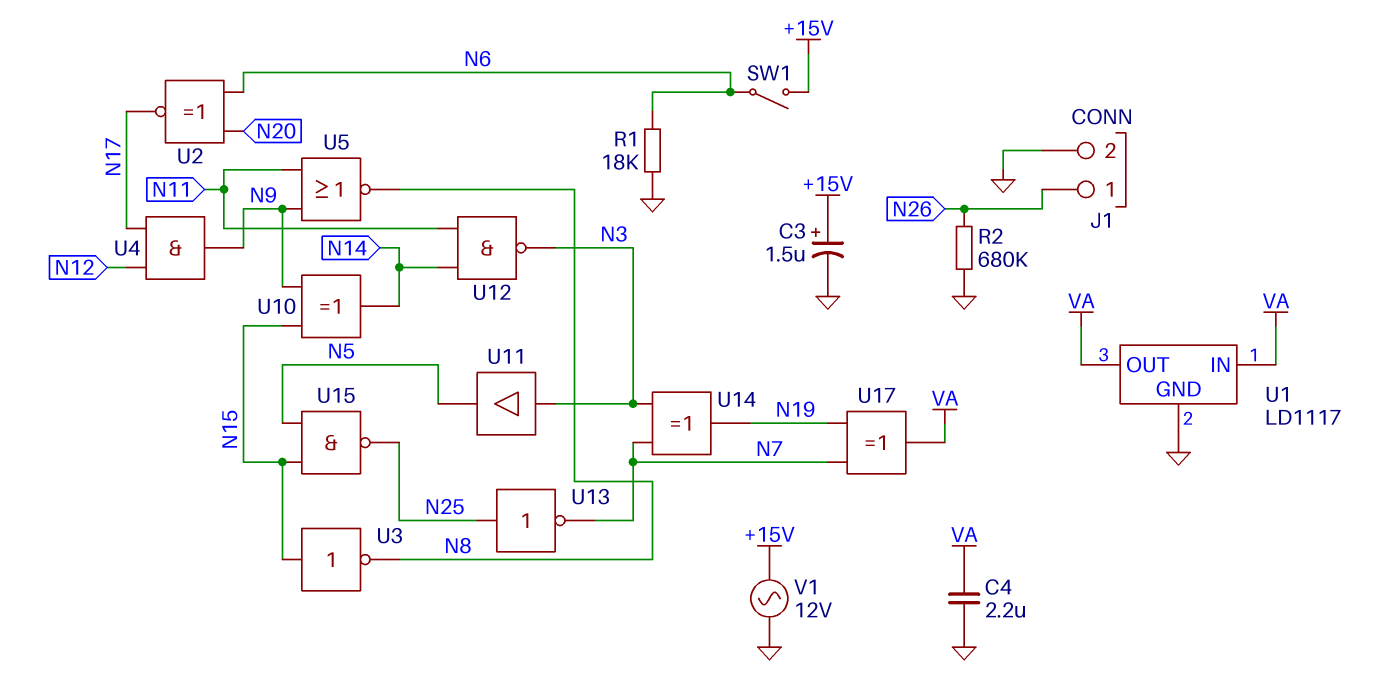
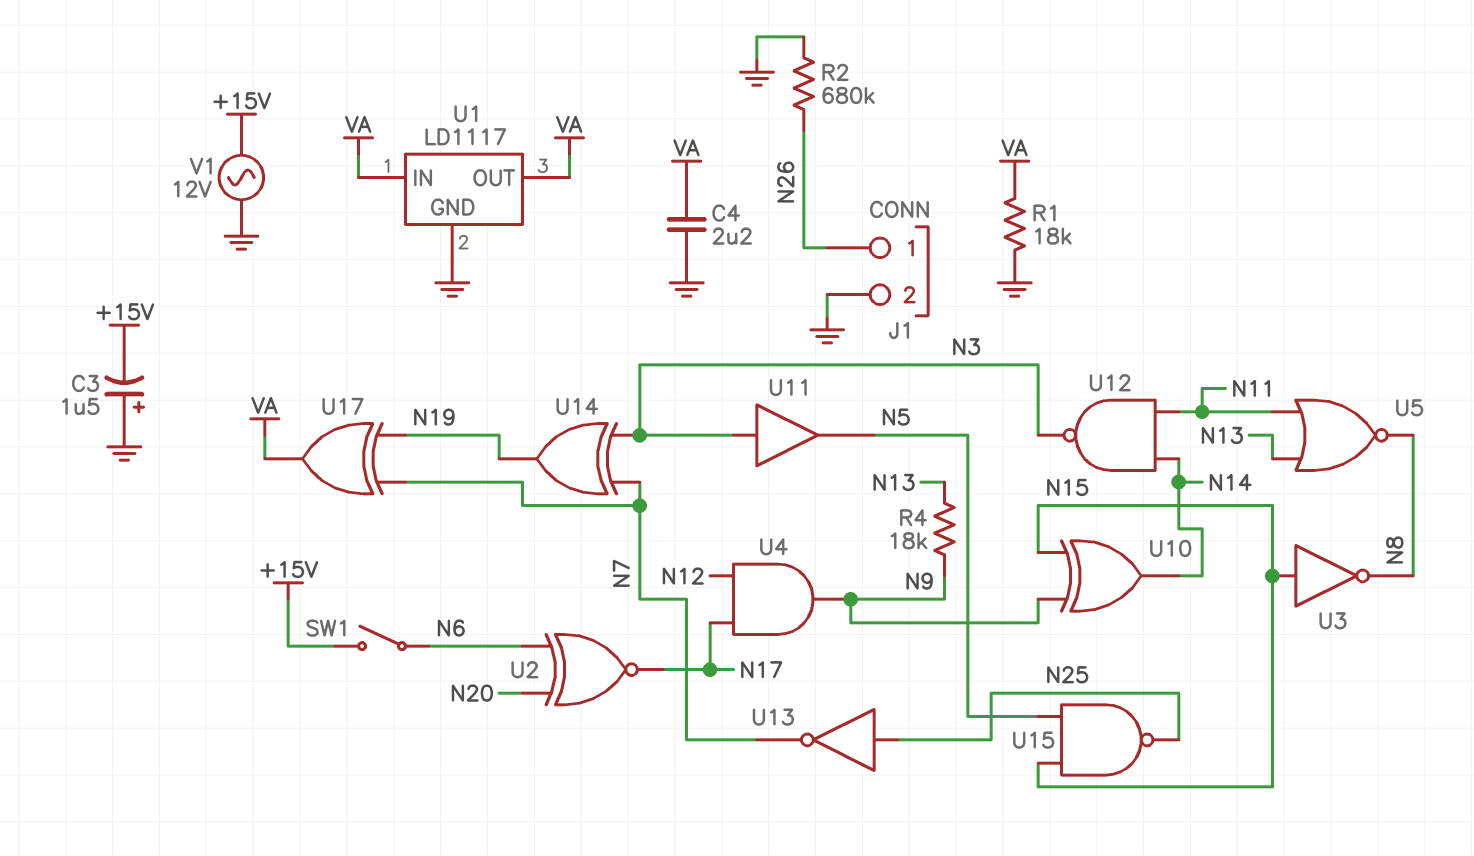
C3: 1.5uF (plus +15V, minus GND) -> 1.5uF (plus GND, minus +15V)
R1: 18k (GND, N6) -> 18k (GND, VA)
R4: none -> 18k (N9, N13)
U5: NOR (in N9, in N11, out N8) -> NOR (in N11, in N13, out N8)

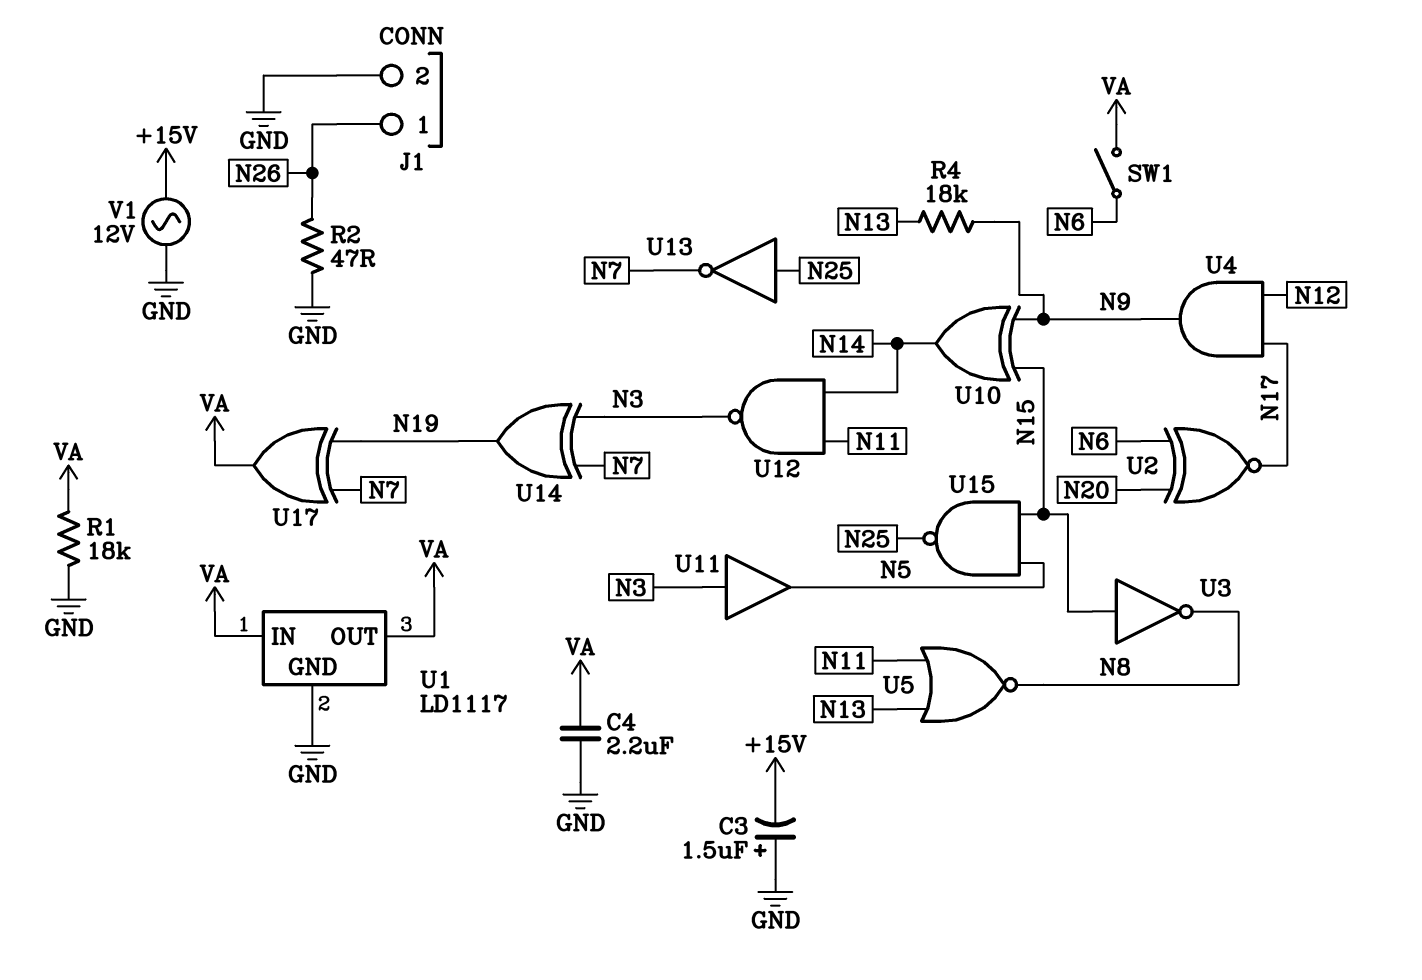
R2: 680k (GND, N26) -> 47 (GND, N26)
SW1: switch (+15V, N6) -> switch (N6, VA)

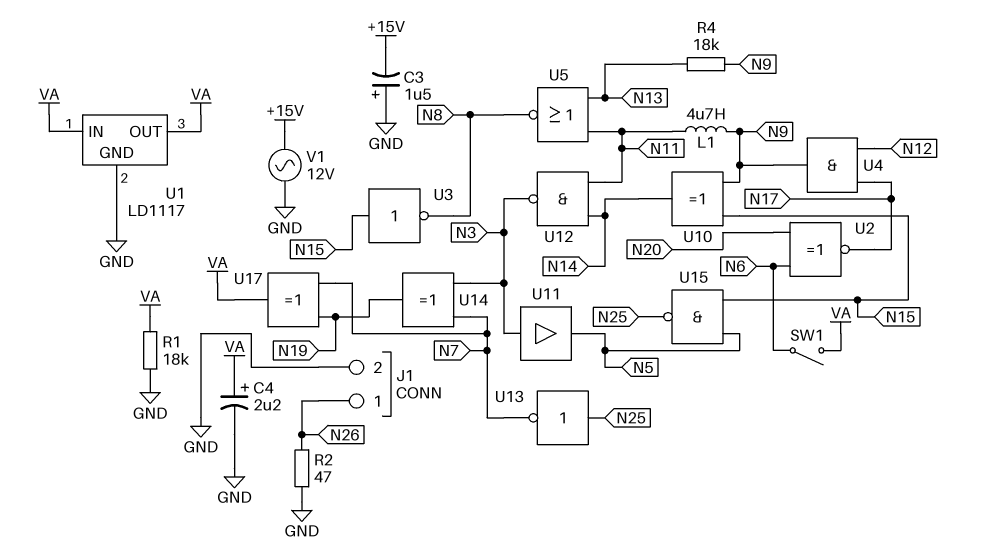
C4: 2.2uF (GND, VA) -> 2.2uF (plus VA, minus GND)
L1: none -> 4.7uH (N9, N11)

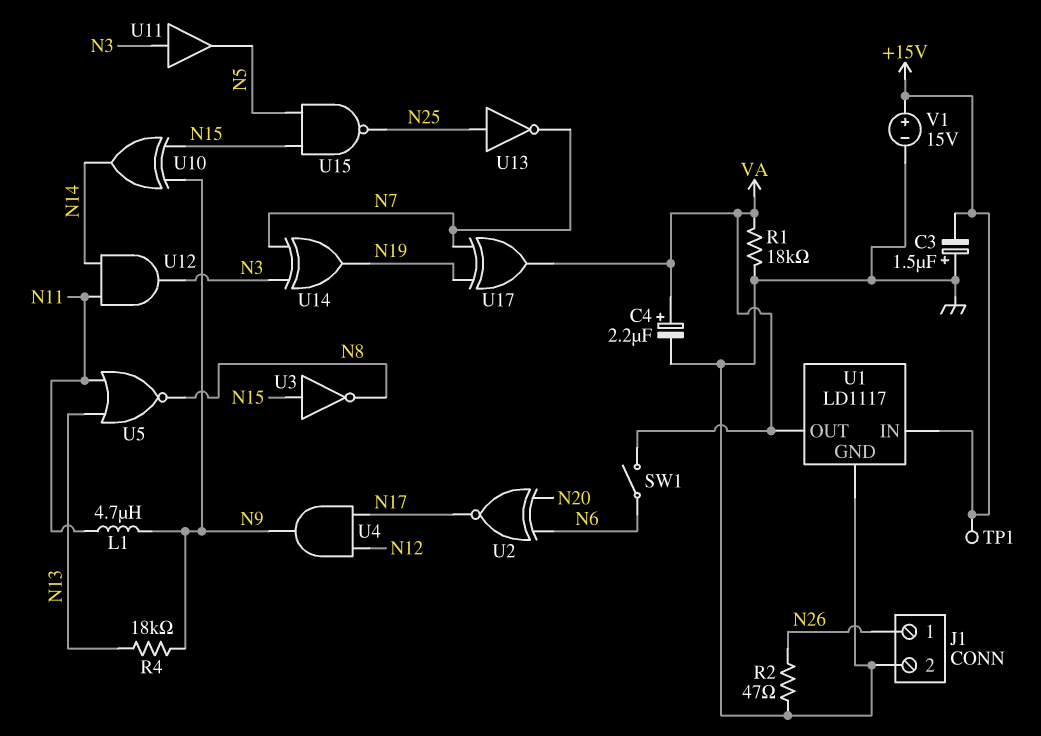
TP1: none -> test point (+15V)
U1 pin IN: VA -> +15V
U12: NAND (in N11, in N14, out N3) -> AND (in N11, in N14, out N3)
V1: AC 12V (+15V, GND) -> 15V (plus +15V, minus GND)

